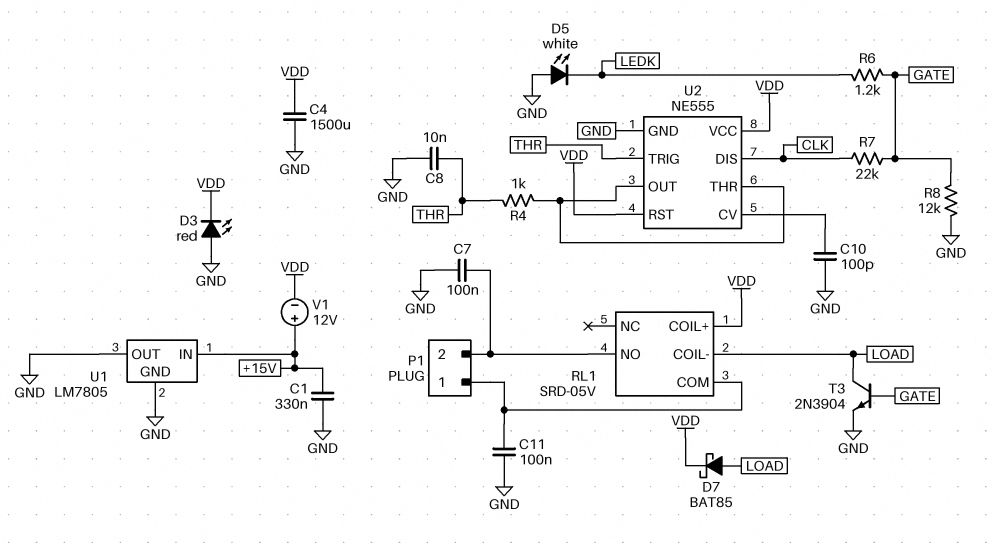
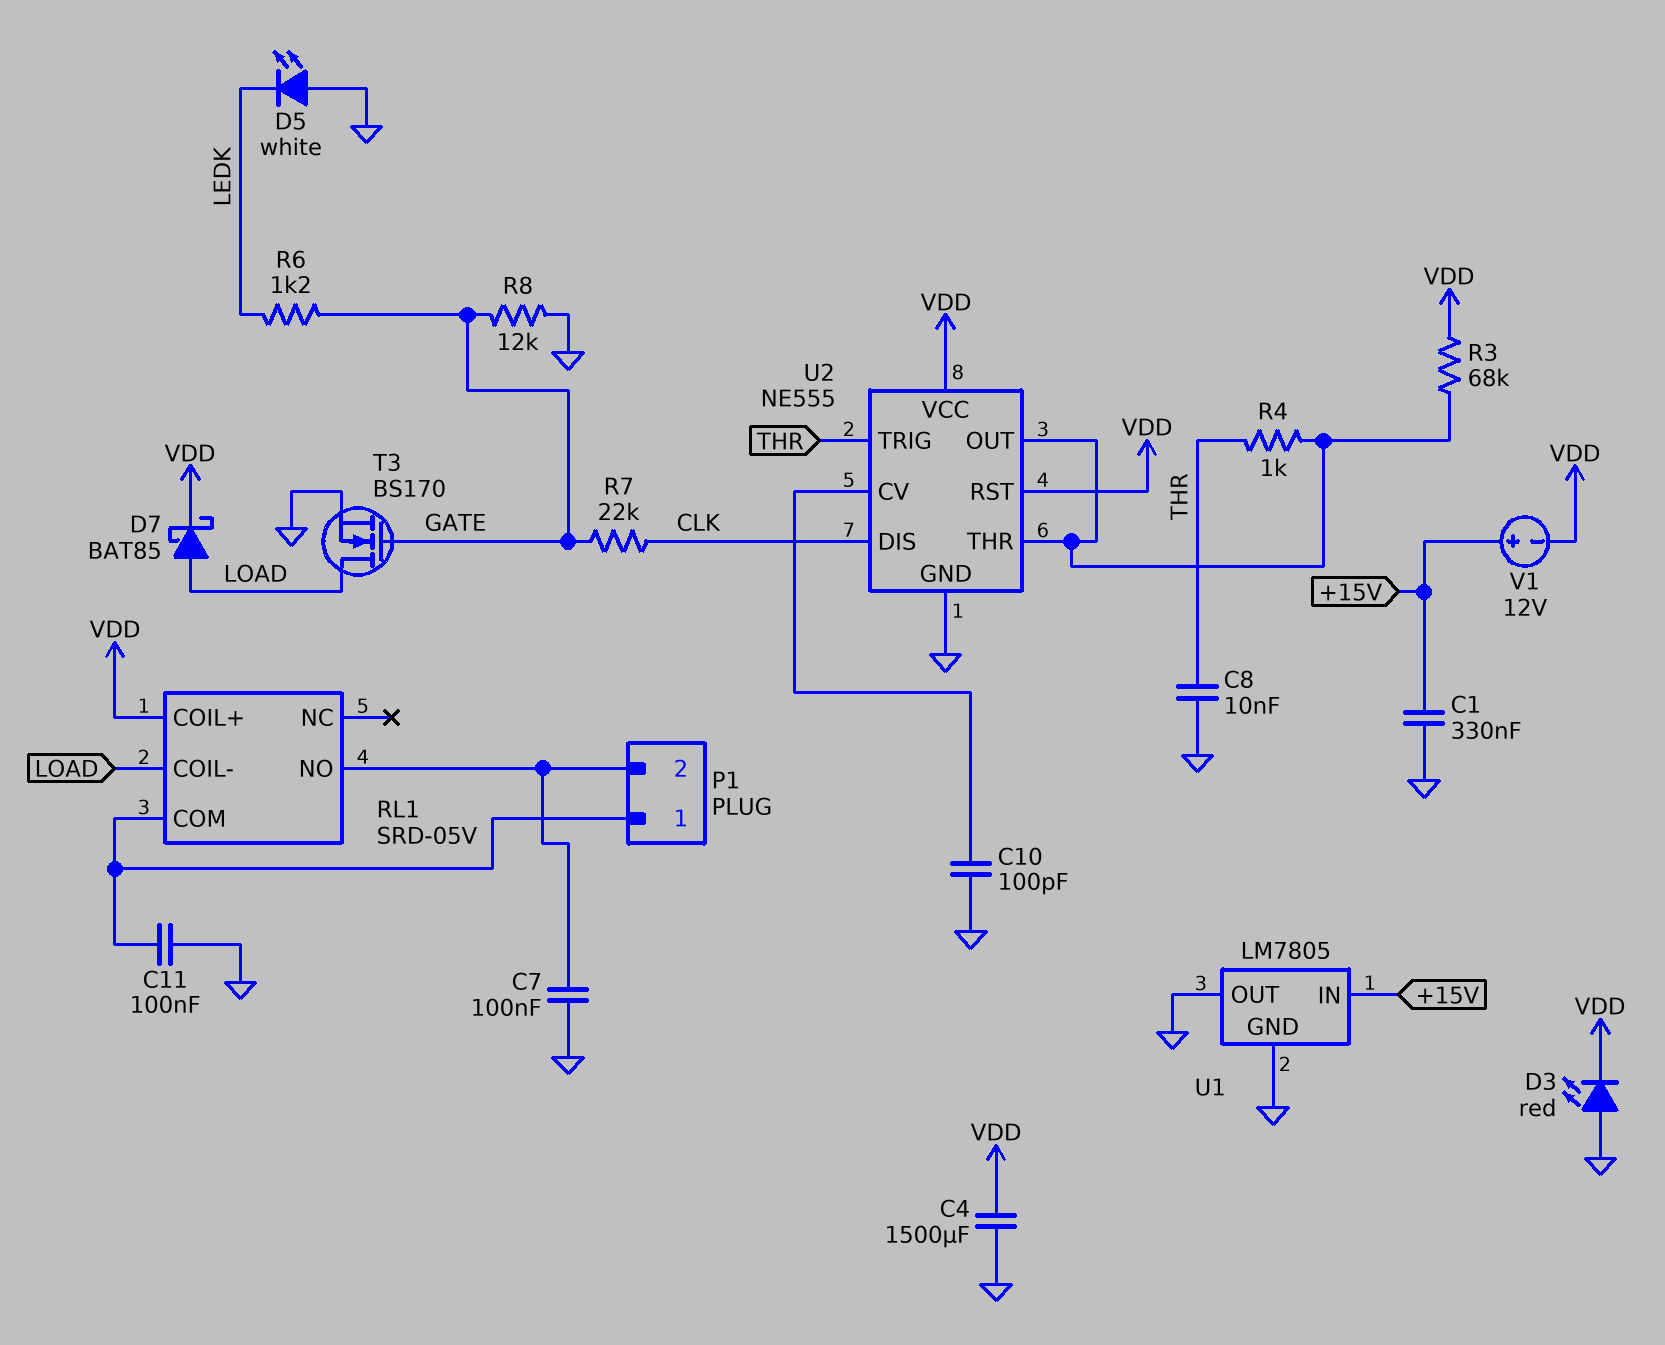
R3: none -> 68k (U2/OUT, VDD)
T3: NPN 2N3904 (B GATE, C LOAD, E GND) -> NMOS BS170 (G GATE, D LOAD, S GND)

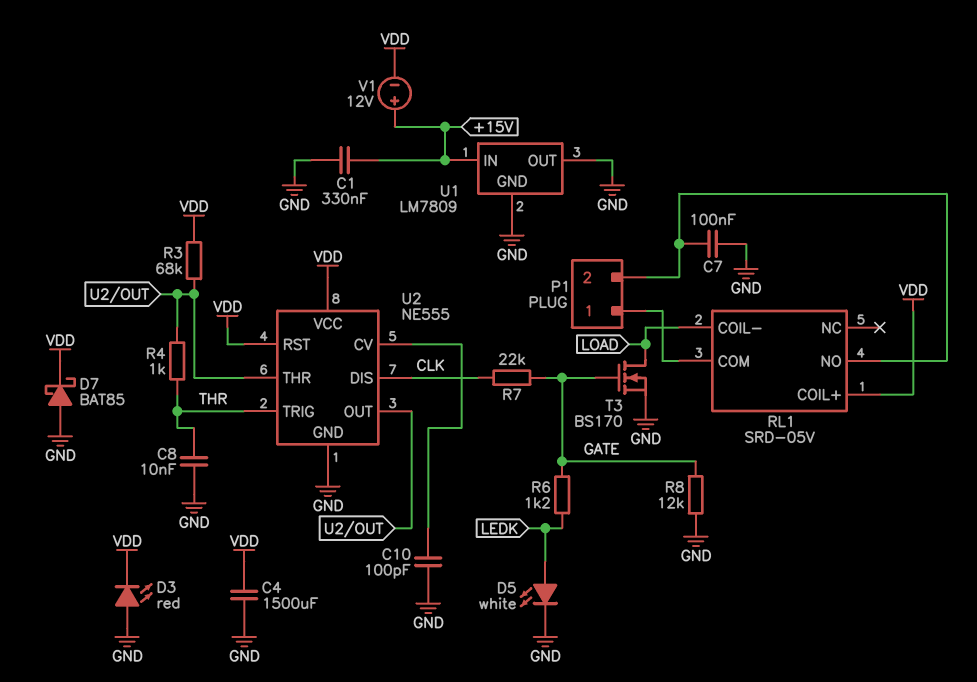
C11: 100nF (GND, P1/1) -> none
D5: LED white (A GND, K LEDK) -> LED white (A LEDK, K GND)
D7: schottky BAT85 (A LOAD, K VDD) -> schottky BAT85 (A GND, K VDD)
U1: LM7805 -> LM7809

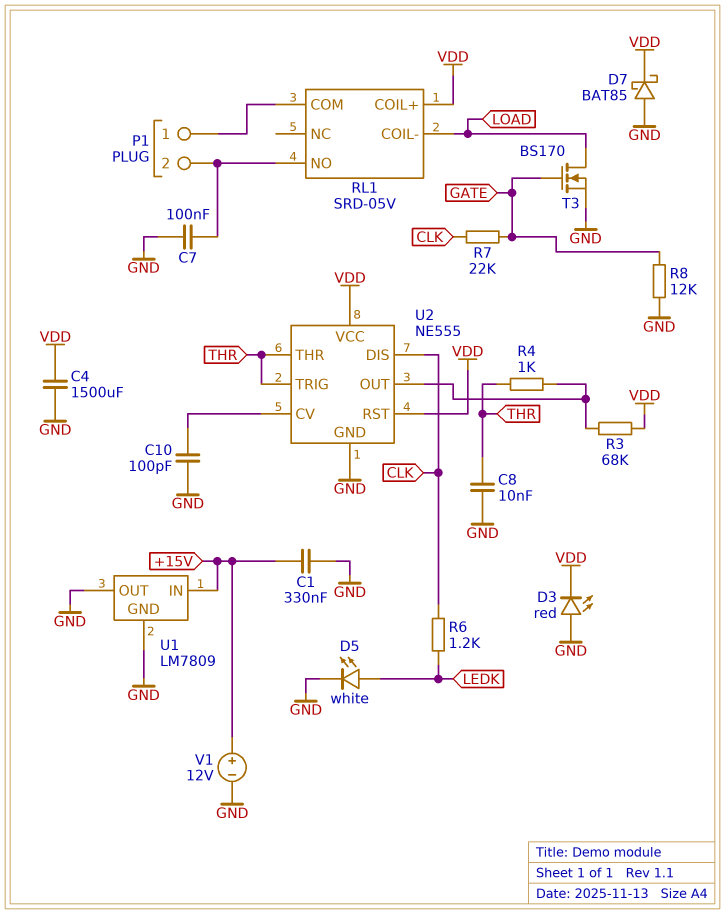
R6: 1.2k (GATE, LEDK) -> 1.2k (CLK, LEDK)
U2 pin THR: U2/OUT -> THR
V1: 12V (plus +15V, minus VDD) -> 12V (plus +15V, minus GND)

